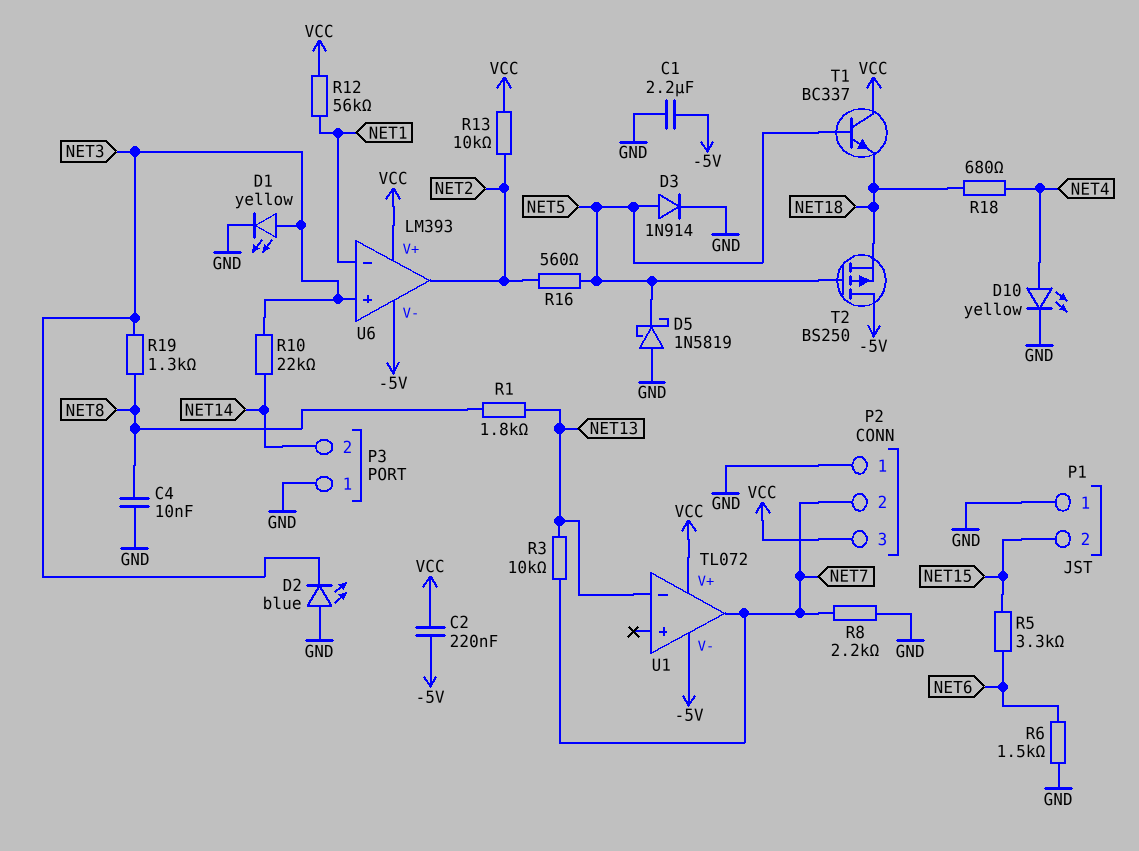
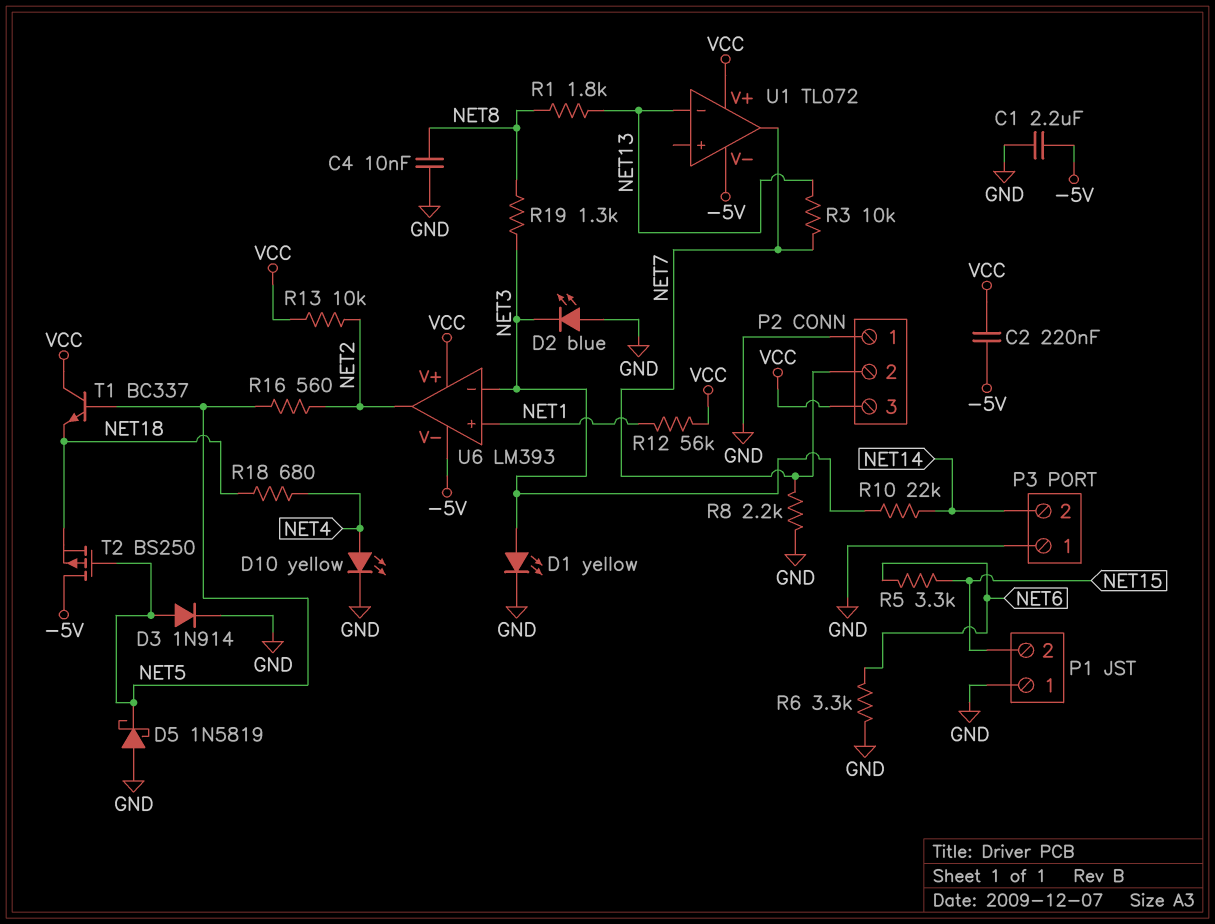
R6: 1.5k (GND, NET6) -> 3.3k (GND, NET6)
U6 pin in+: NET3 -> NET1
U6 pin in-: NET1 -> NET3

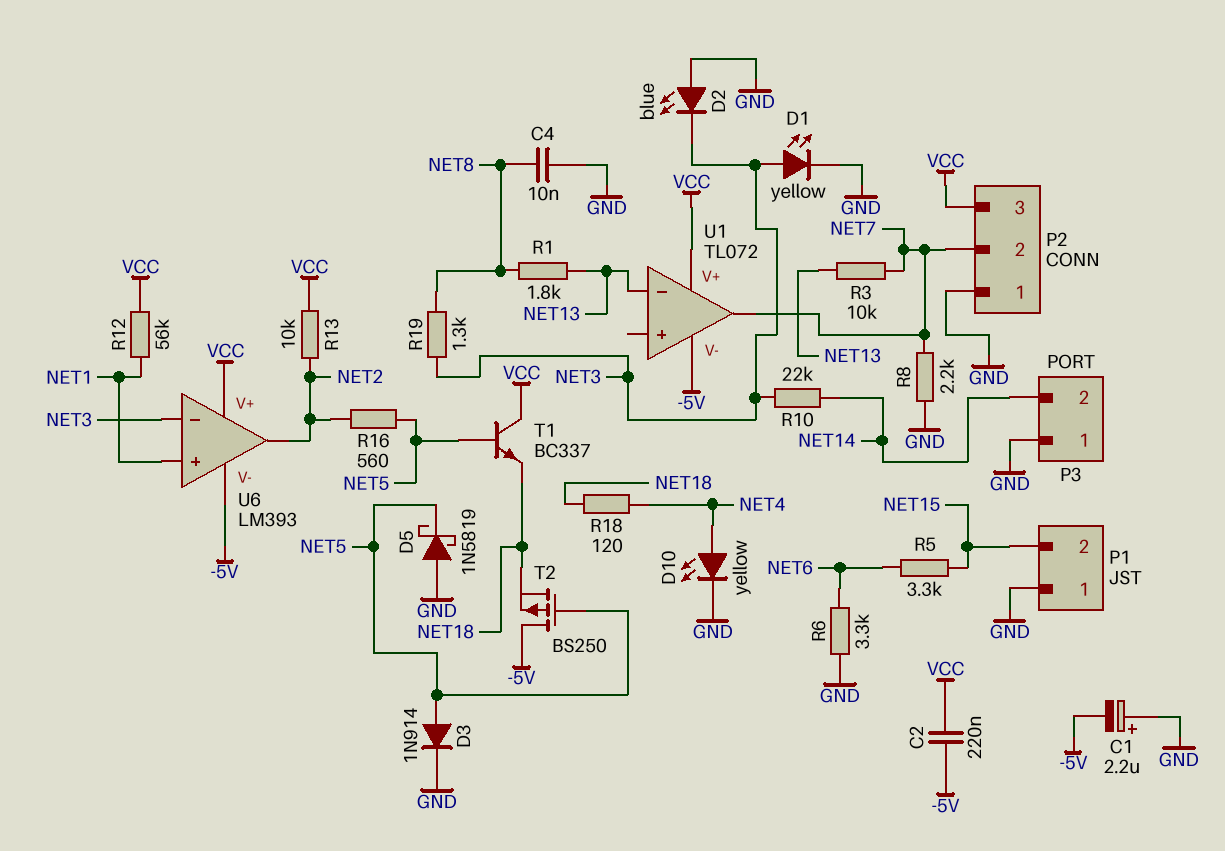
C1: 2.2uF (-5V, GND) -> 2.2uF (plus GND, minus -5V)
R18: 680 (NET4, NET18) -> 120 (NET4, NET18)

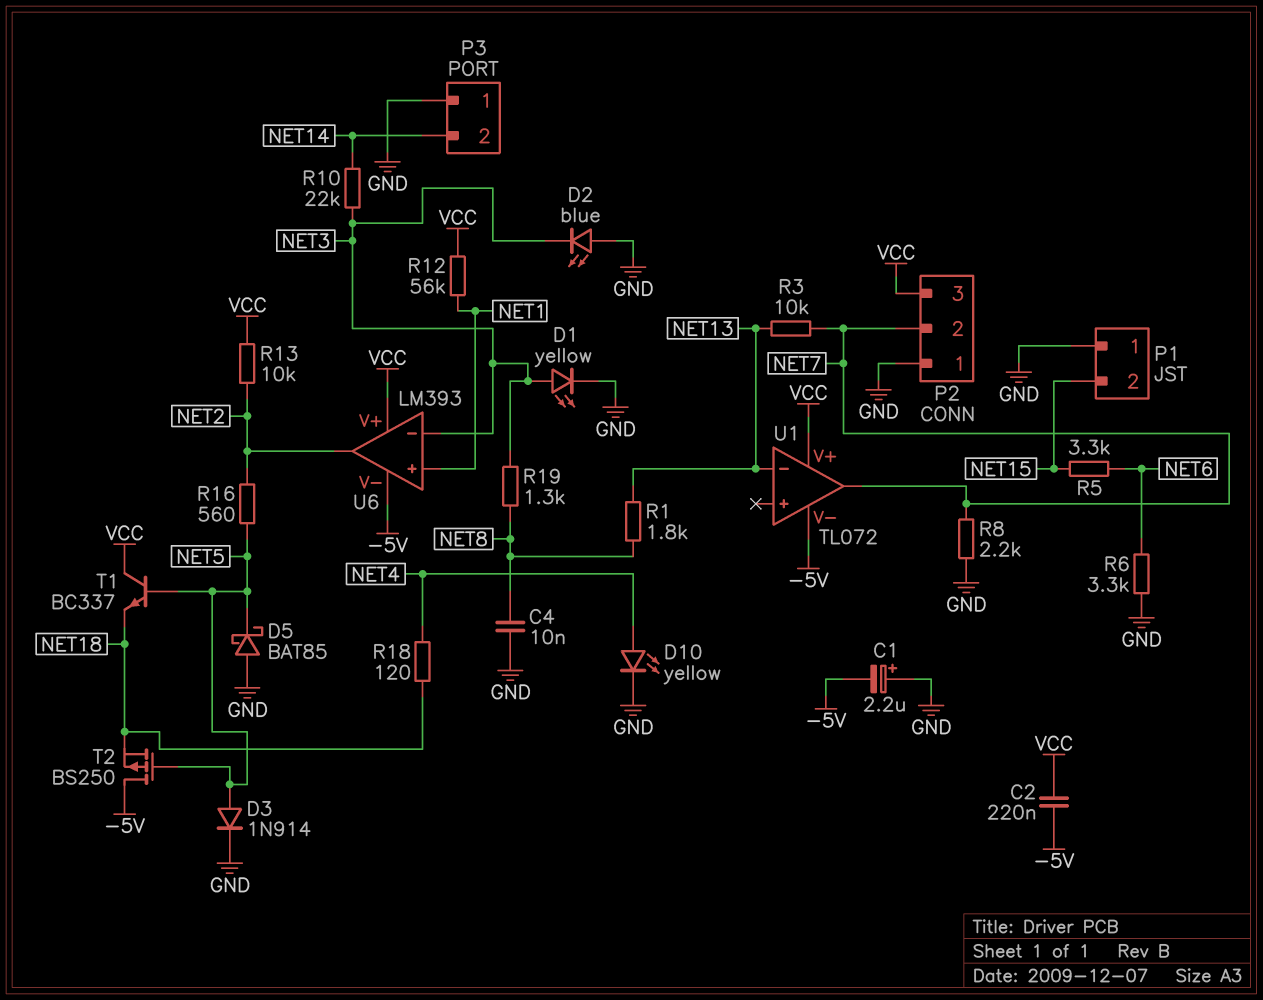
D5: schottky 1N5819 (A GND, K NET5) -> schottky BAT85 (A GND, K NET5)

